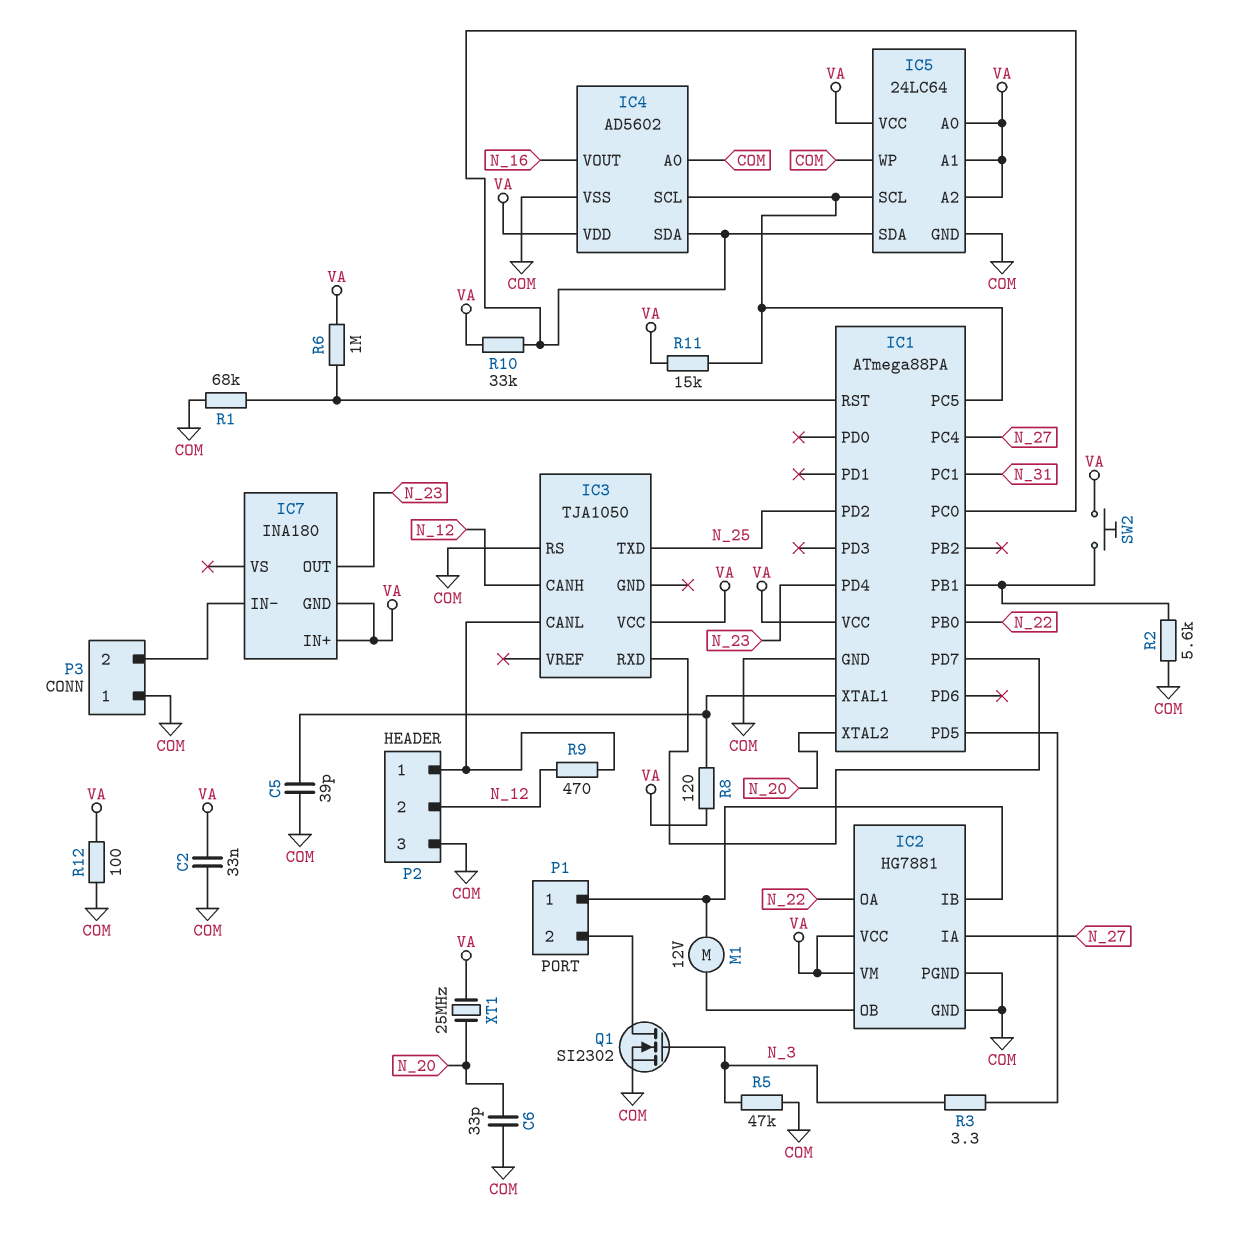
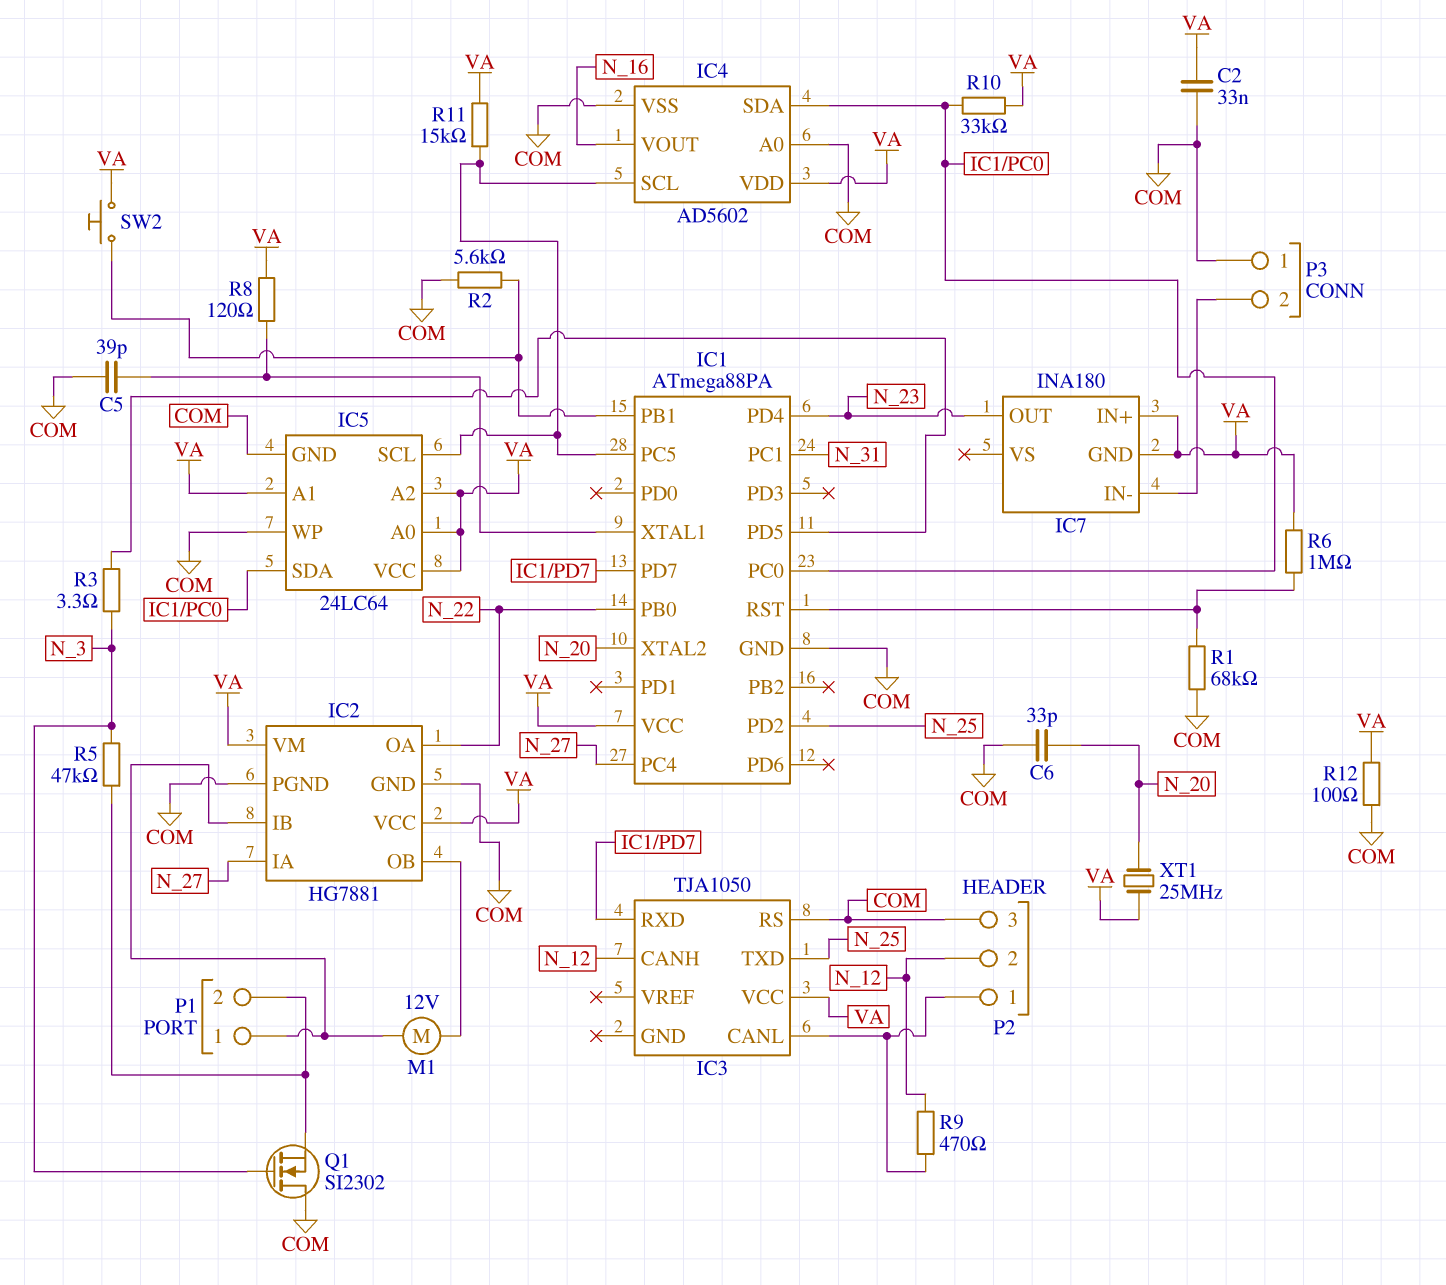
Q1: NMOS SI2302 (G N_3, D P1/2, S COM) -> NMOS SI2302 (G N_3, D COM, S P1/2)
R5: 47k (COM, N_3) -> 47k (N_3, P1/2)

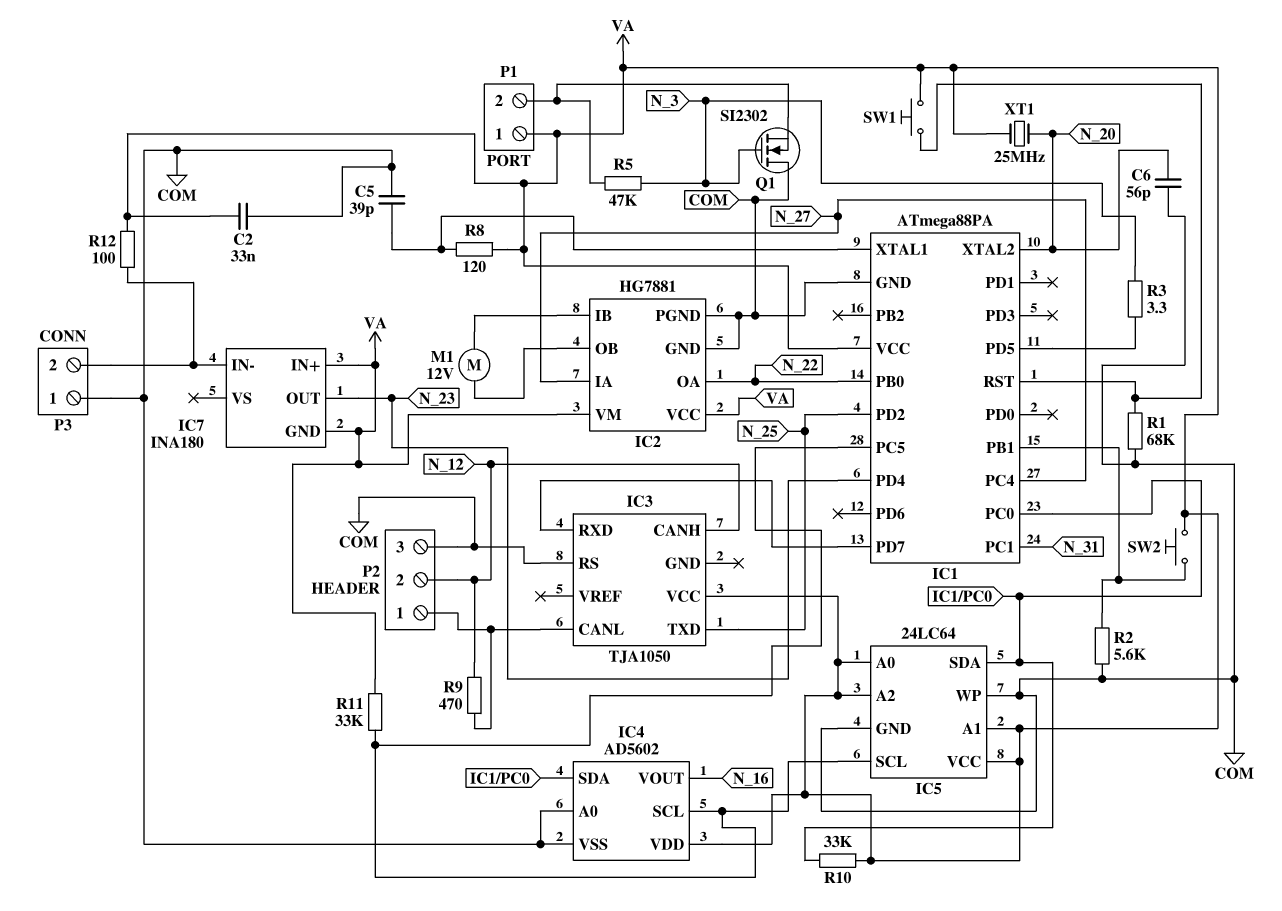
C6: 33pF (COM, N_20) -> 56pF (COM, N_20)
P1 pin 1: IC2/IB -> VA
R6: 1M (IC1/RST, VA) -> none
R11: 15k (IC1/PC5, VA) -> 33k (IC1/PC5, VA)
R12: 100 (COM, VA) -> 100 (IC7/IN-, VA)
SW1: none -> button (IC1/RST, VA)

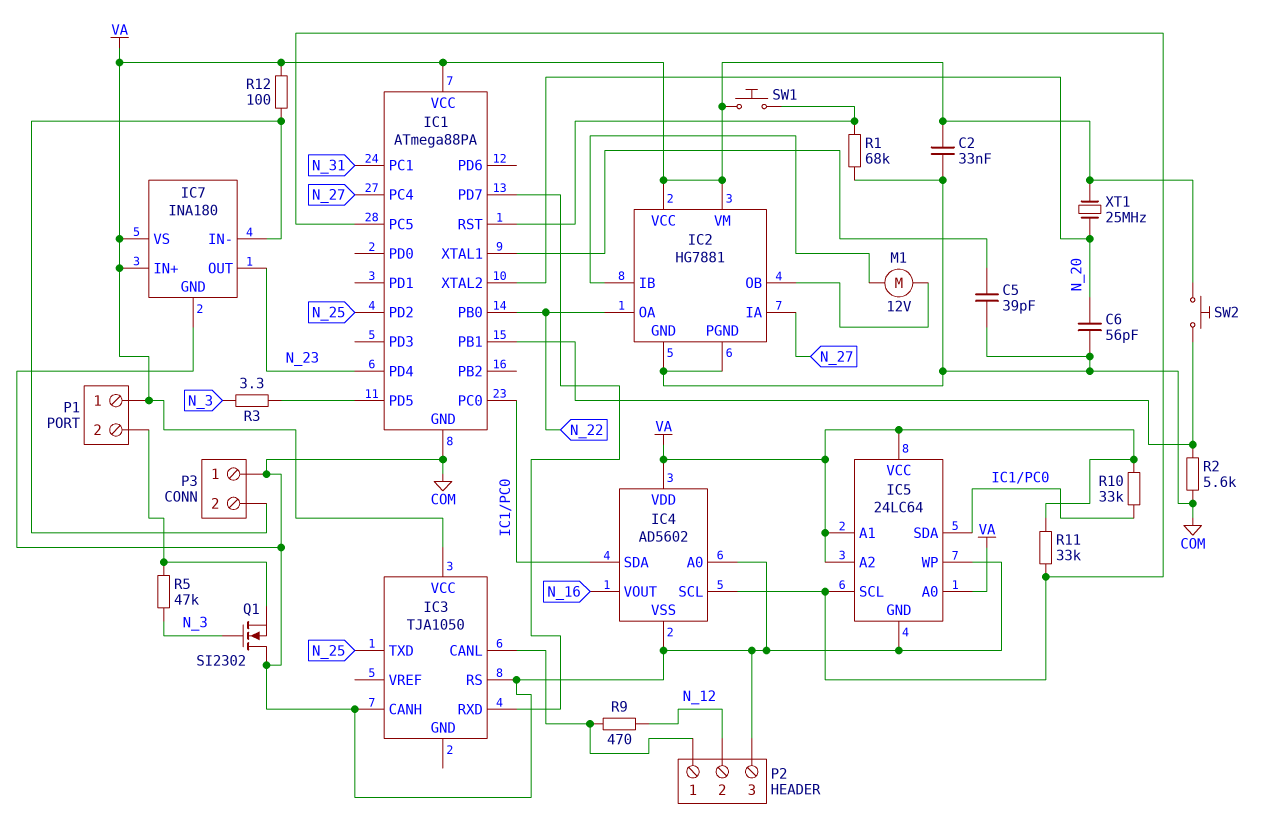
IC3 pin CANH: N_12 -> COM
IC7 pin GND: VA -> COM
IC7 pin VS: none -> VA
R8: 120 (IC1/XTAL1, VA) -> none

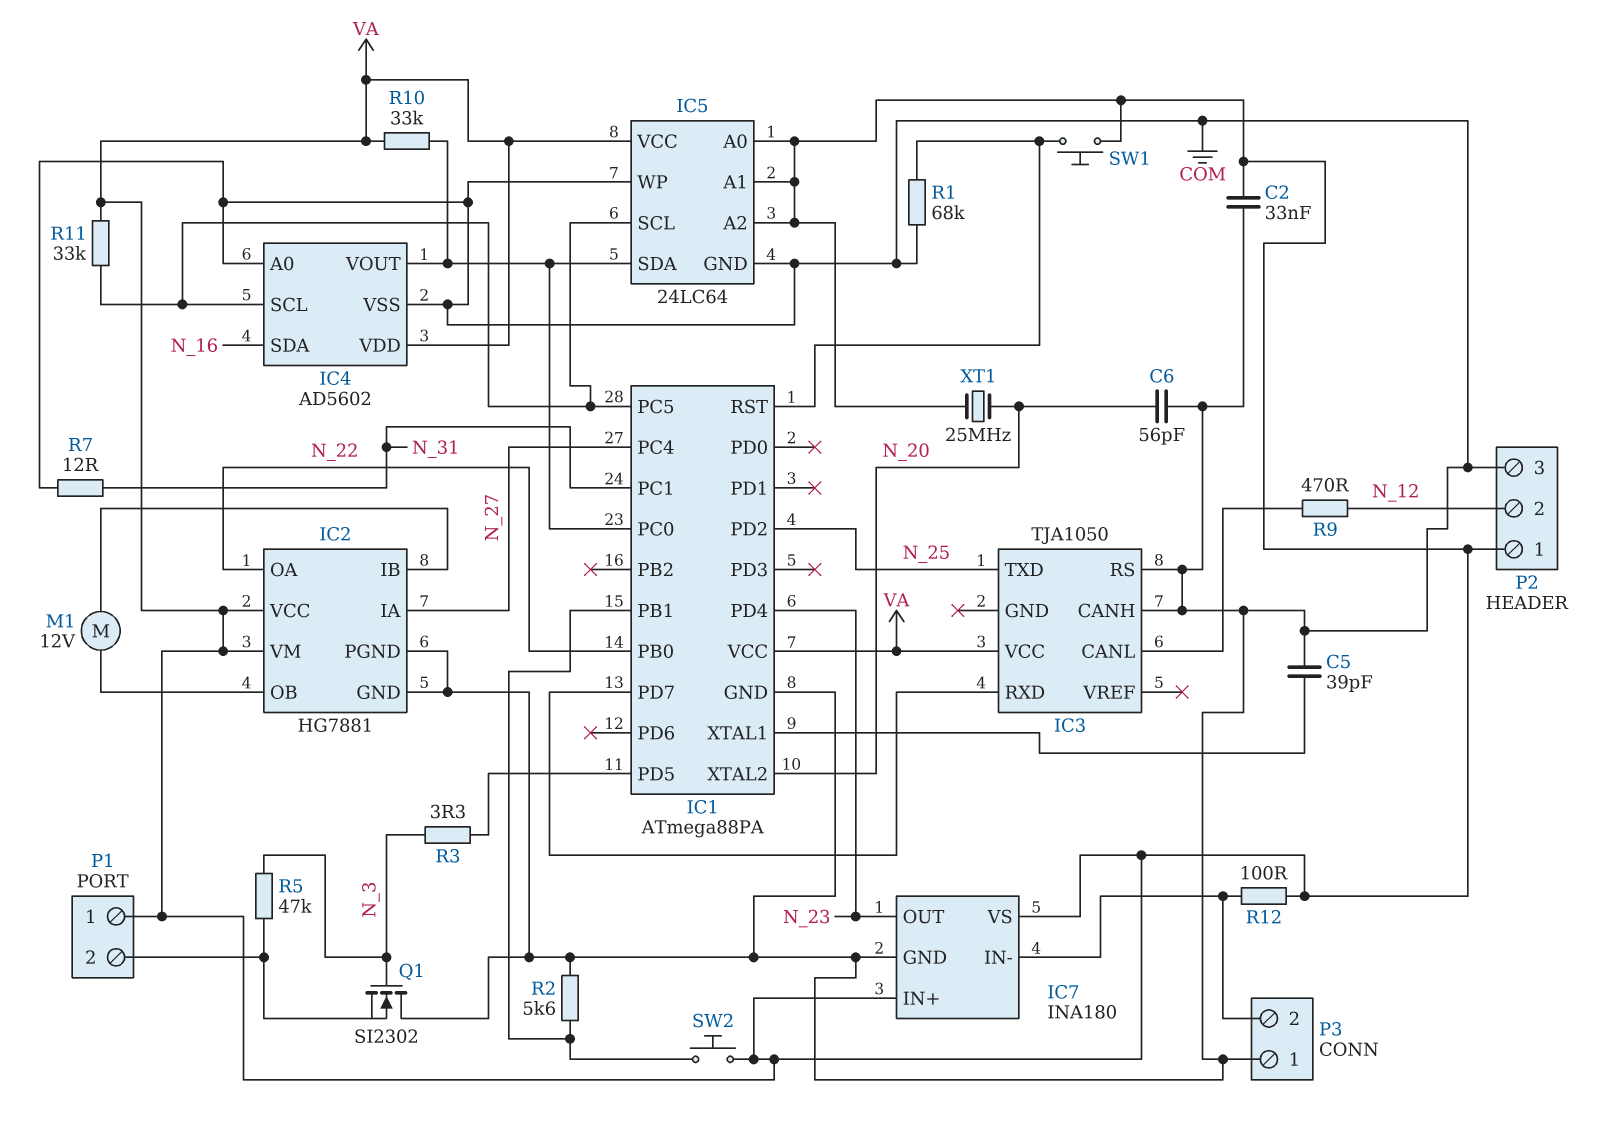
IC4 pin SDA: IC1/PC0 -> N_16
IC4 pin VOUT: N_16 -> IC1/PC0
P2 pin 1: IC3/CANL -> VA
R7: none -> 12 (COM, N_31)

